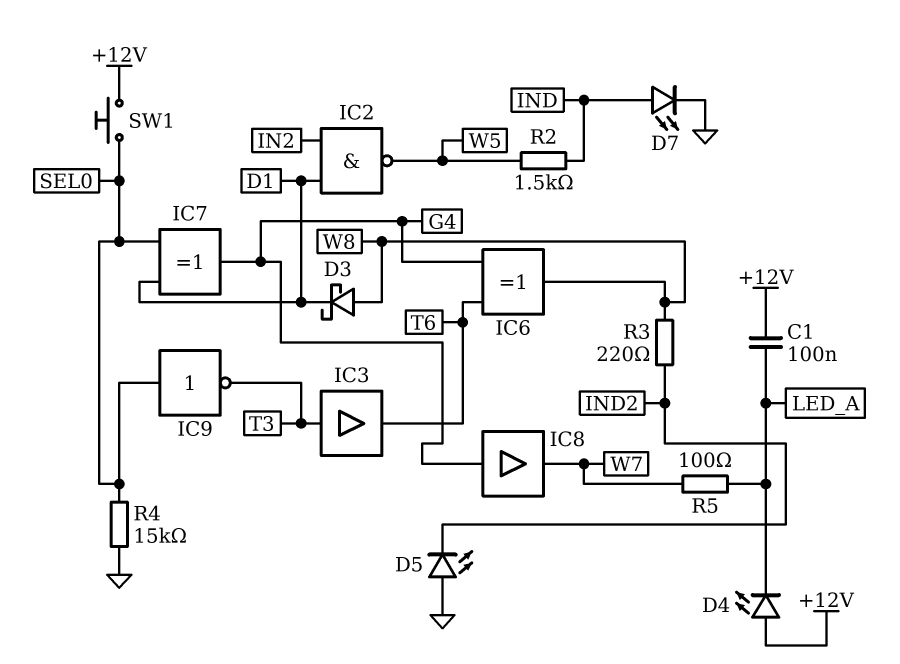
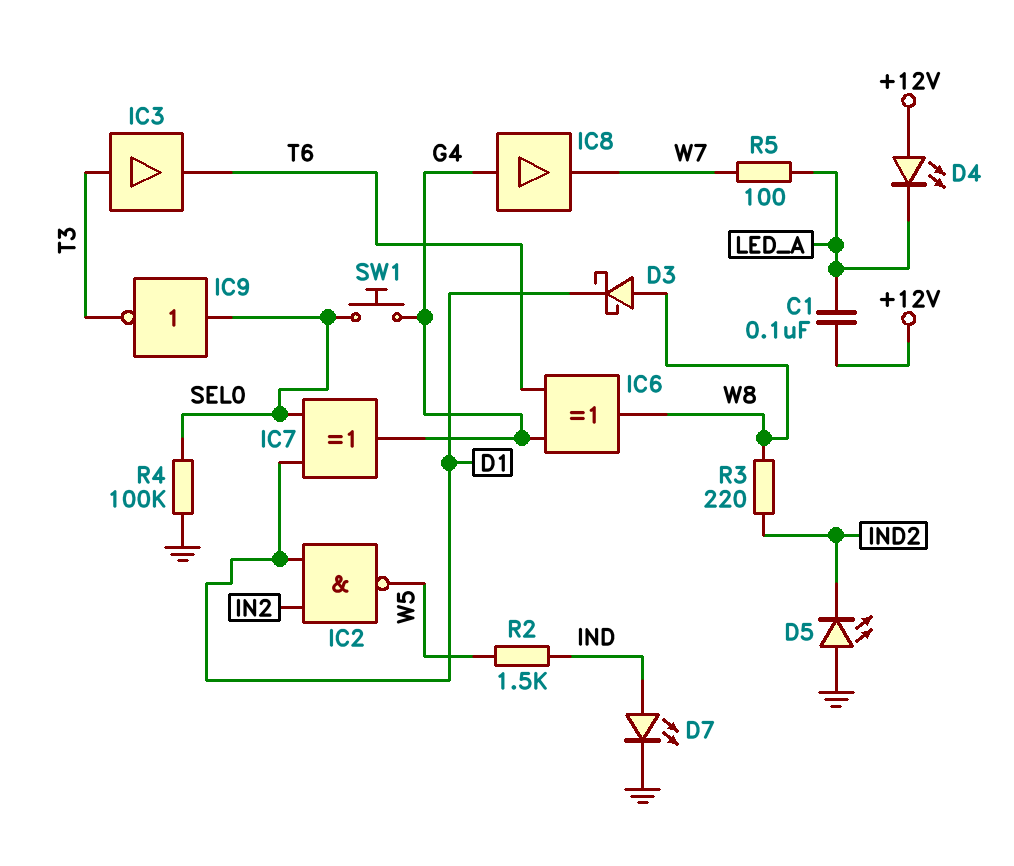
R4: 15k (GND, SEL0) -> 100k (GND, SEL0)
SW1: button (+12V, SEL0) -> button (G4, SEL0)

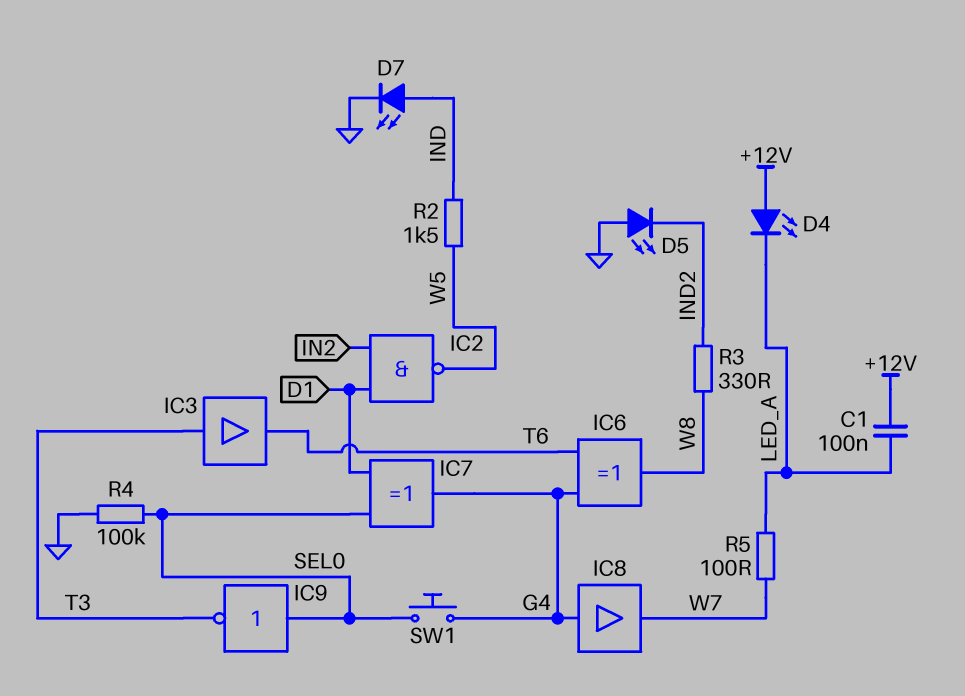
D3: schottky (A W8, K D1) -> none
R3: 220 (IND2, W8) -> 330 (IND2, W8)

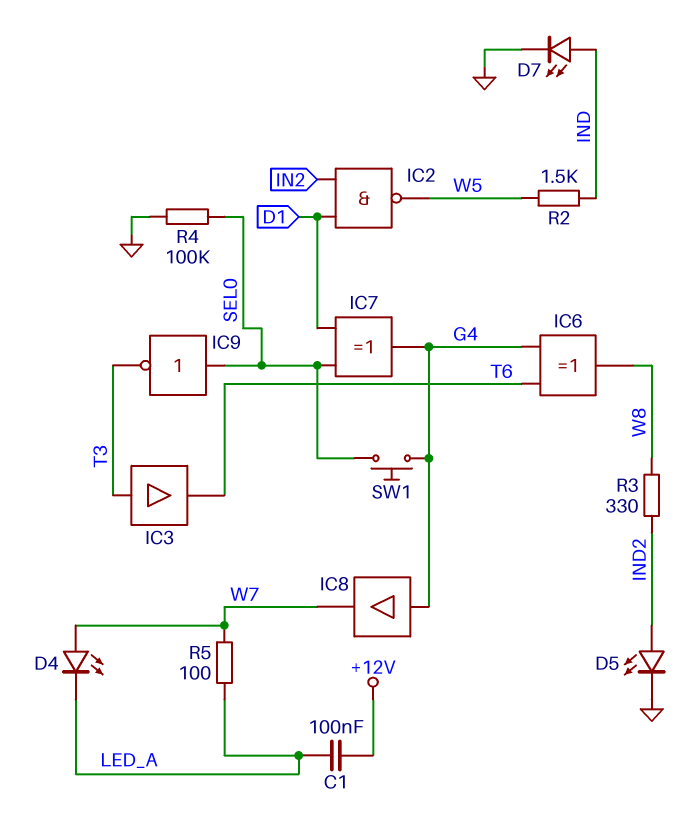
D4: LED (A +12V, K LED_A) -> LED (A W7, K LED_A)
D5: LED (A GND, K IND2) -> LED (A IND2, K GND)

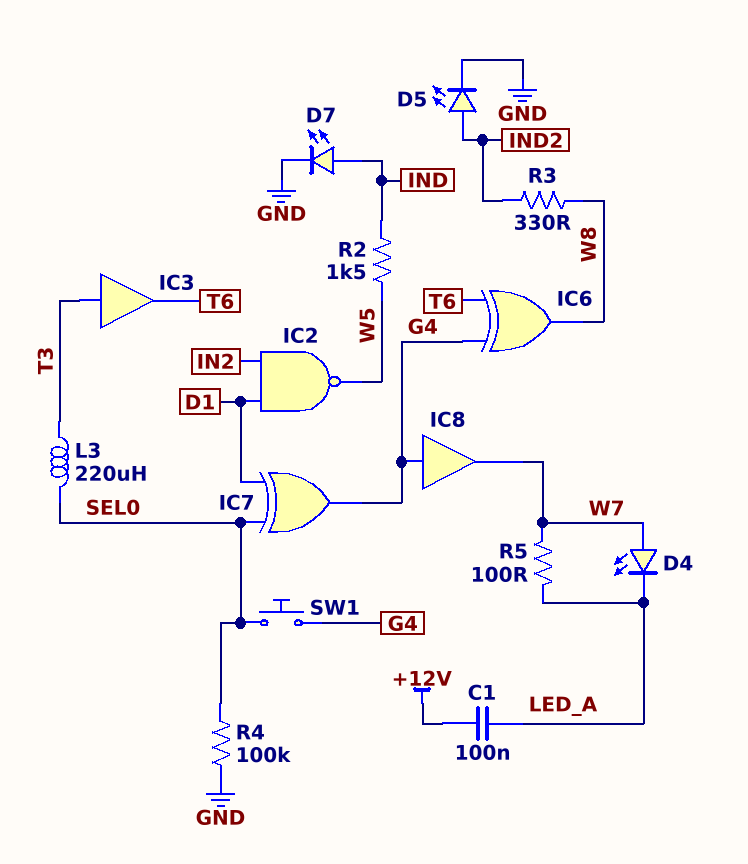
IC9: NOT (in SEL0, out T3) -> none
L3: none -> 220uH (SEL0, T3)

